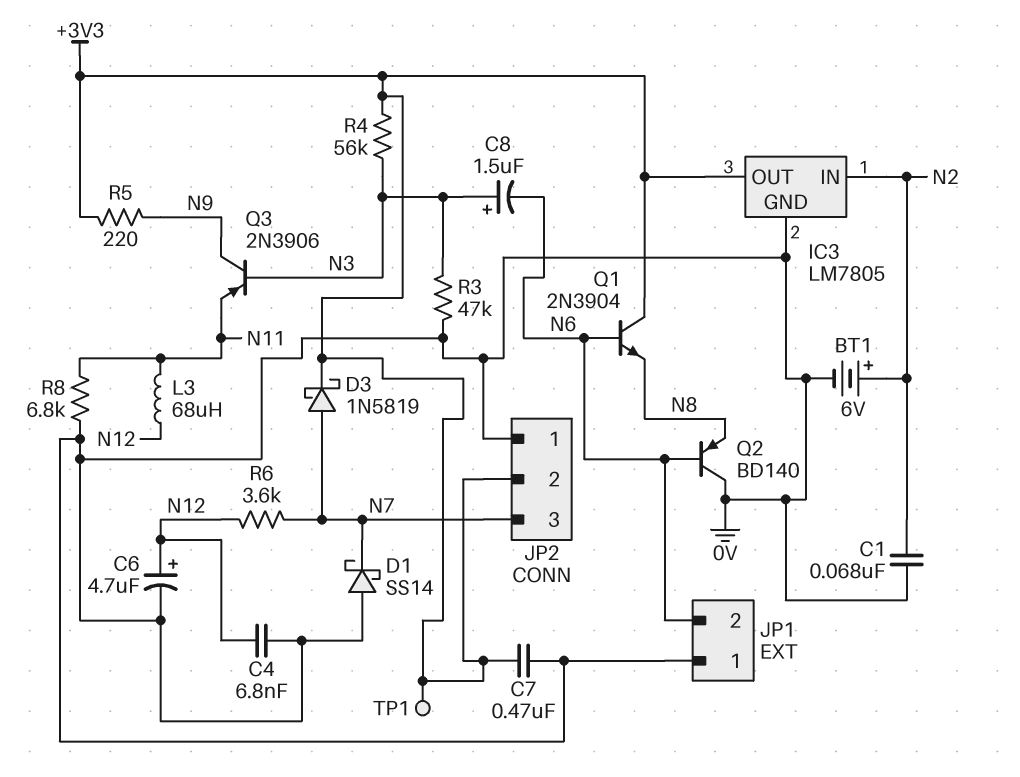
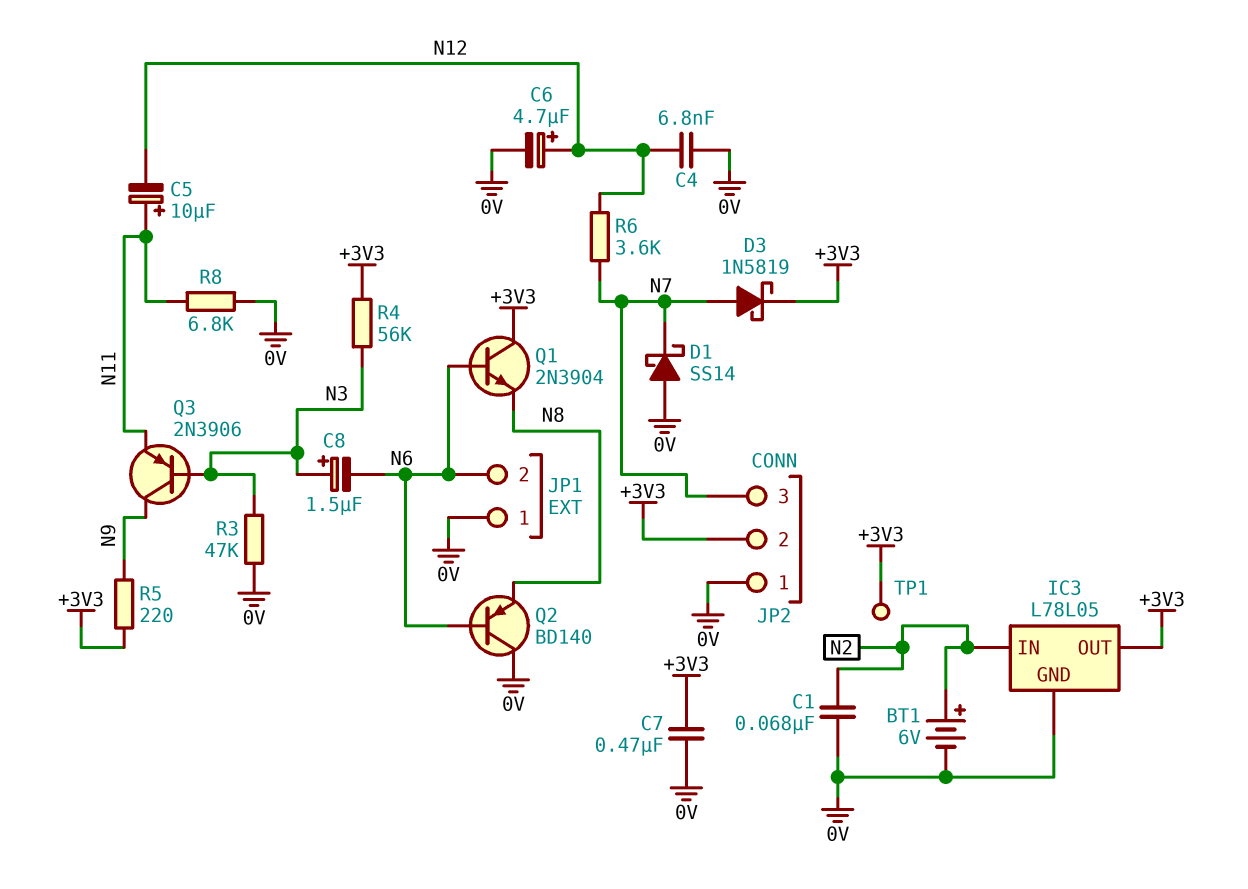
C5: none -> 10uF (plus N11, minus N12)
IC3: LM7805 -> L78L05
L3: 68uH (N11, N12) -> none

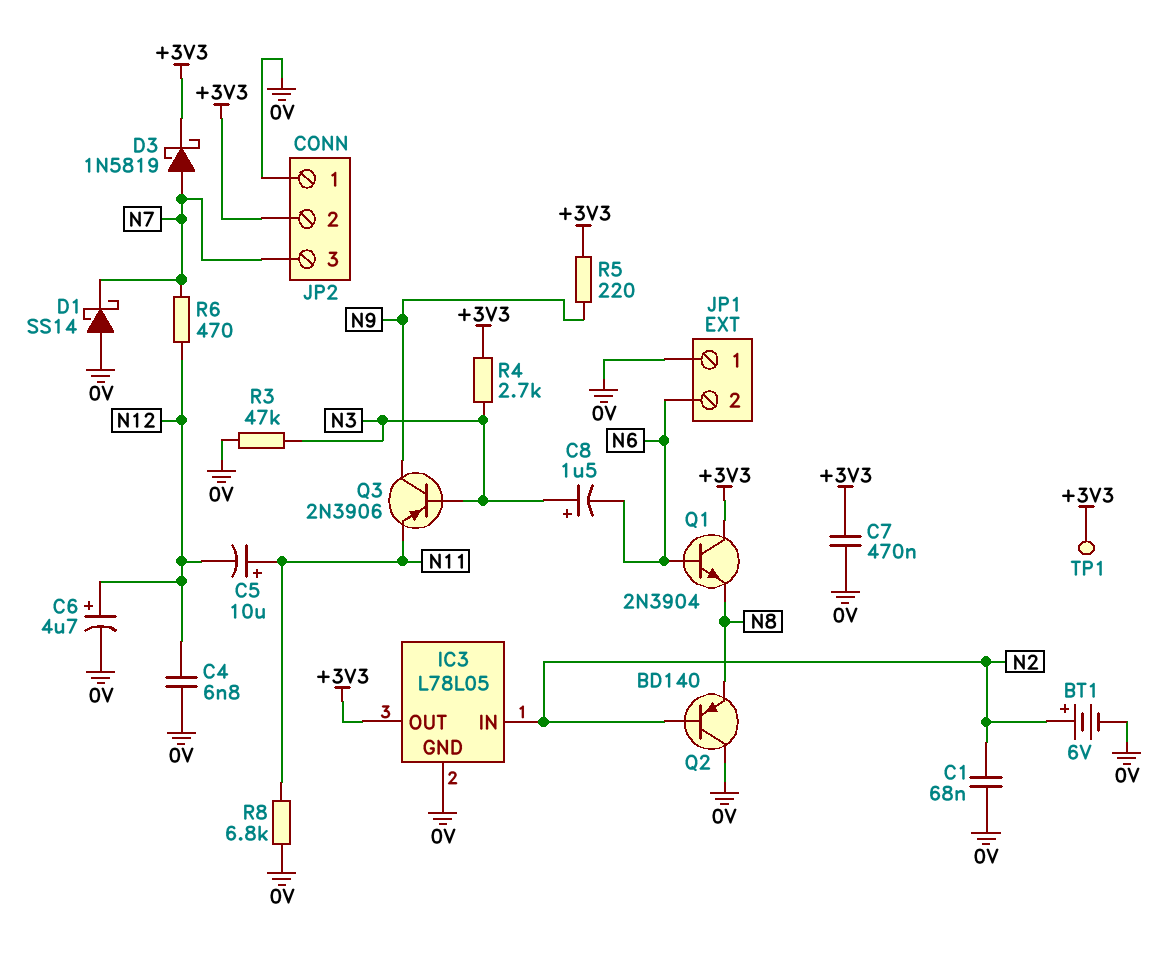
Q2: PNP BD140 (B N6, C 0V, E N8) -> PNP BD140 (B N2, C 0V, E N8)
R4: 56k (+3V3, N3) -> 2.7k (+3V3, N3)
R6: 3.6k (N7, N12) -> 470 (N7, N12)

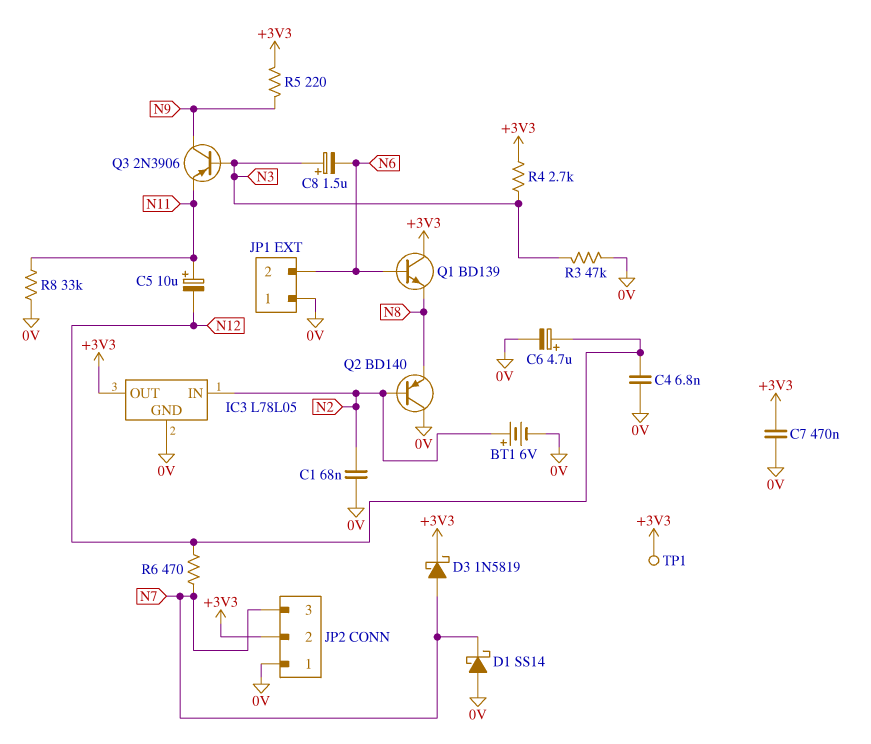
Q1: NPN 2N3904 (B N6, C +3V3, E N8) -> NPN BD139 (B N6, C +3V3, E N8)
R8: 6.8k (0V, N11) -> 33k (0V, N11)

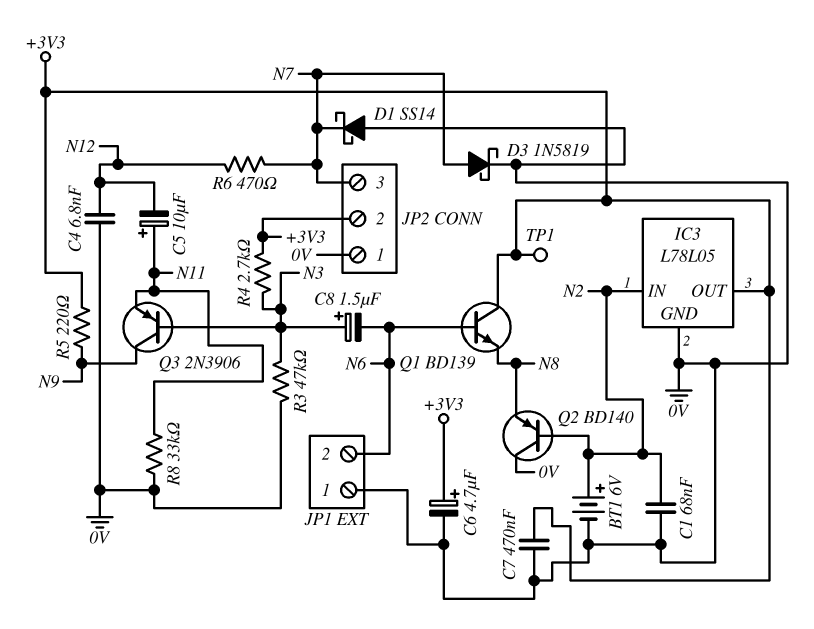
C6: 4.7uF (plus N12, minus 0V) -> 4.7uF (plus +3V3, minus 0V)
D3: schottky 1N5819 (A N7, K +3V3) -> schottky 1N5819 (A N7, K 0V)

